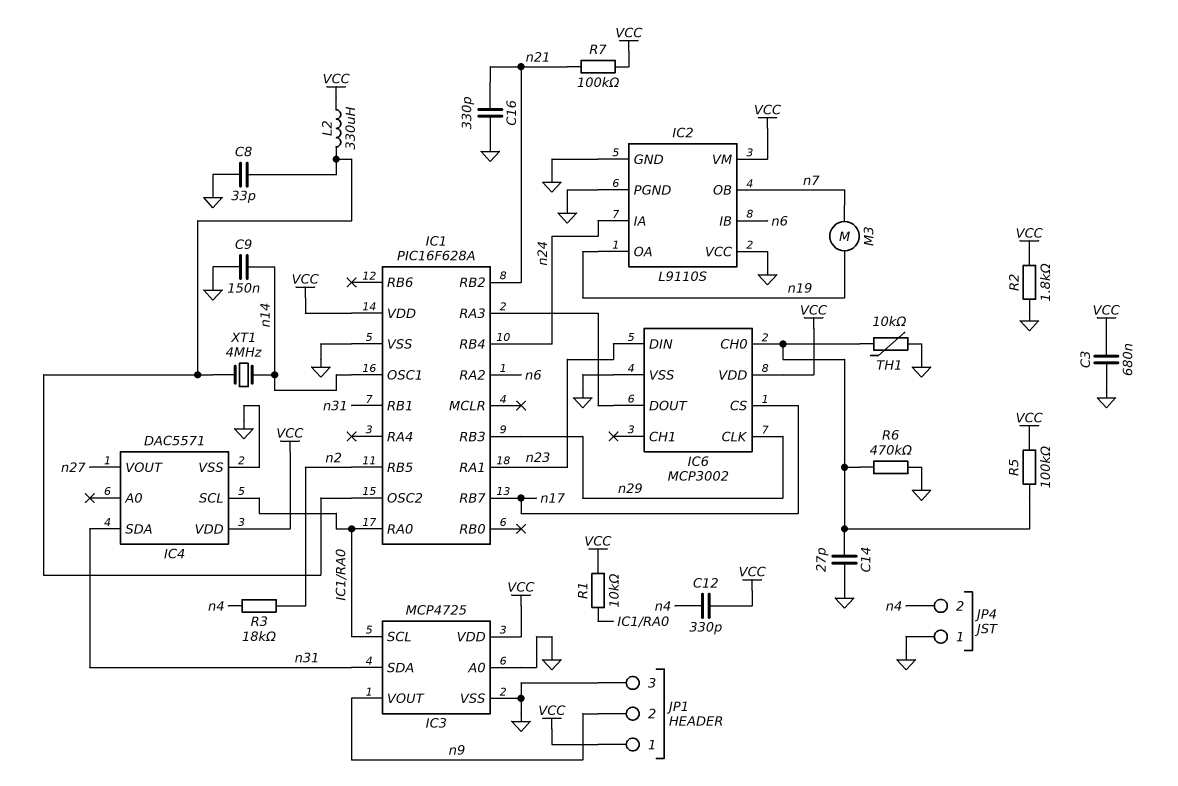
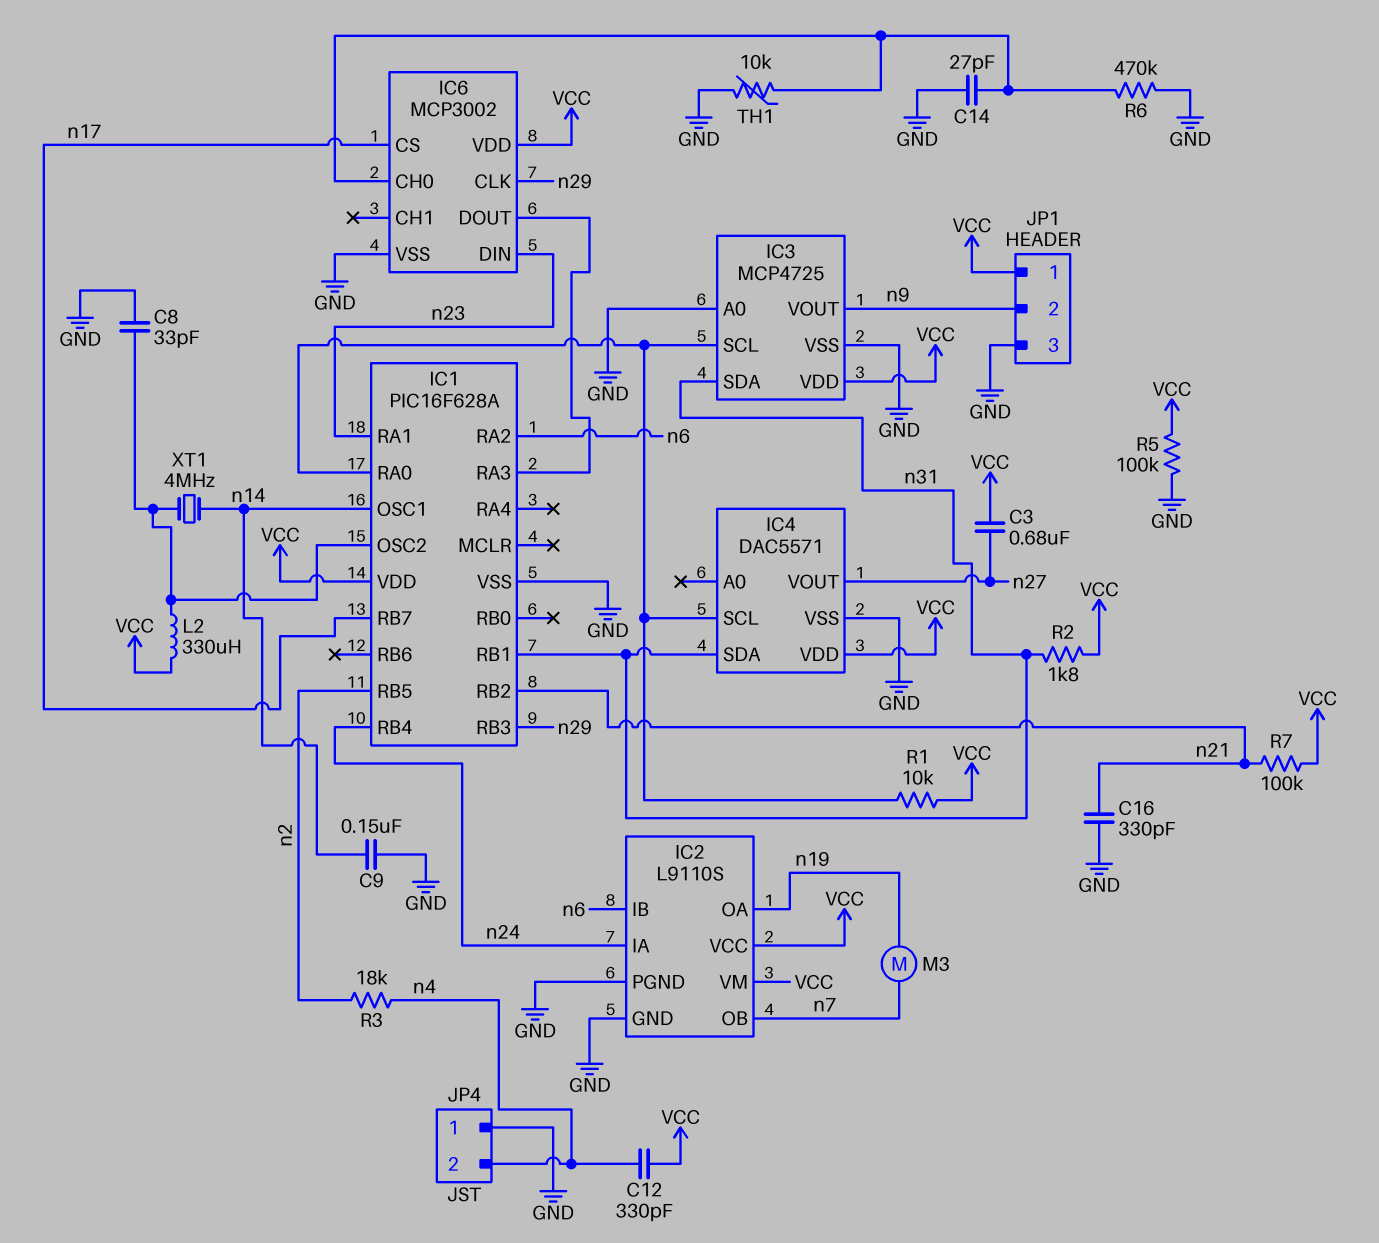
C3: 680nF (GND, VCC) -> 680nF (VCC, n27)
IC2 pin VCC: GND -> VCC
R2: 1.8k (GND, VCC) -> 1.8k (VCC, n31)
R5: 100k (IC6/CH0, VCC) -> 100k (GND, VCC)

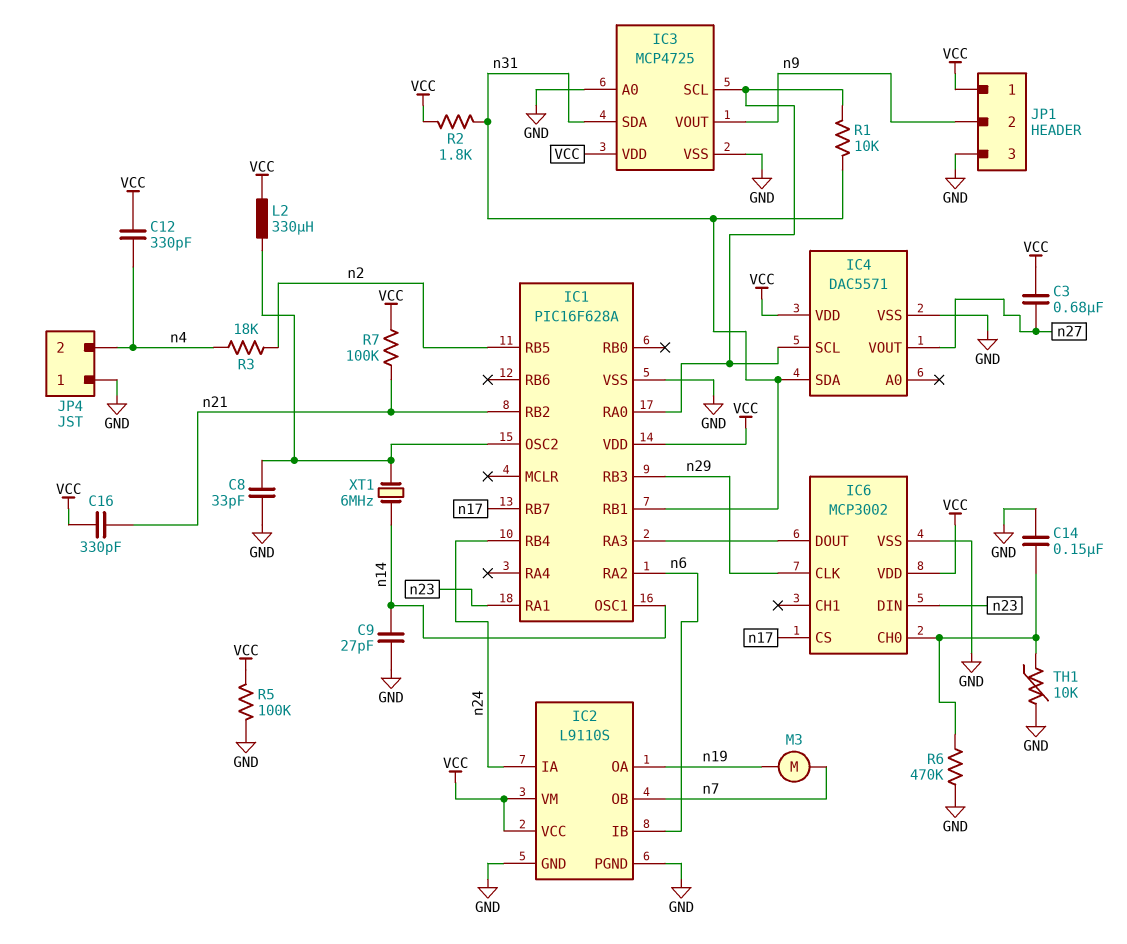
C9: 150nF (GND, n14) -> 27pF (GND, n14)
C14: 27pF (GND, IC6/CH0) -> 150nF (GND, IC6/CH0)
C16: 330pF (GND, n21) -> 330pF (VCC, n21)
R1: 10k (IC1/RA0, VCC) -> 10k (IC1/RA0, n31)
XT1: 4MHz (IC1/OSC2, n14) -> 6MHz (IC1/OSC2, n14)

